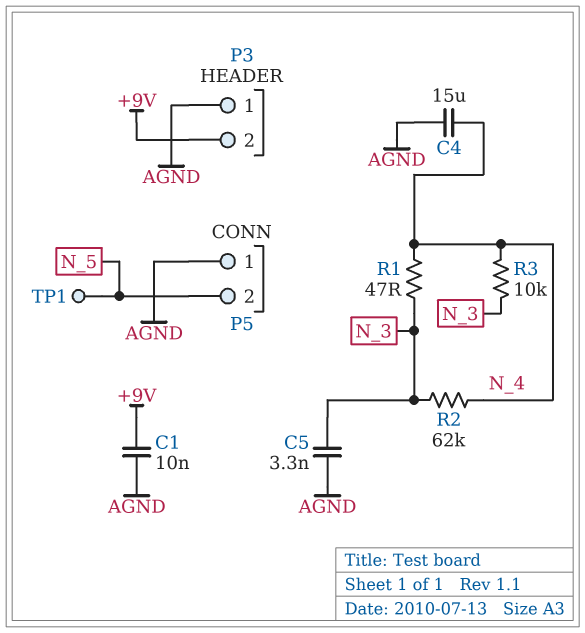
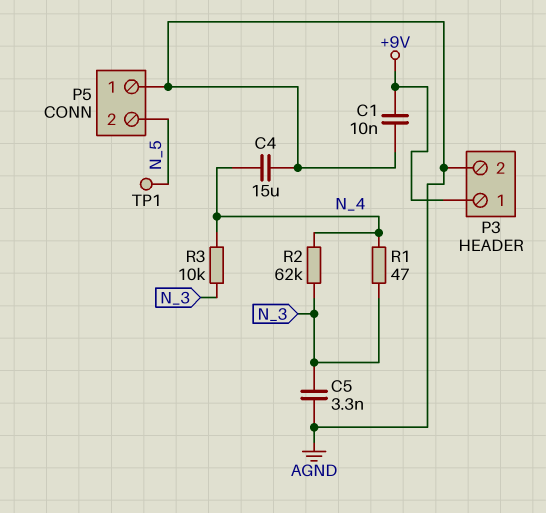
P3 pin 1: AGND -> +9V
P3 pin 2: +9V -> AGND

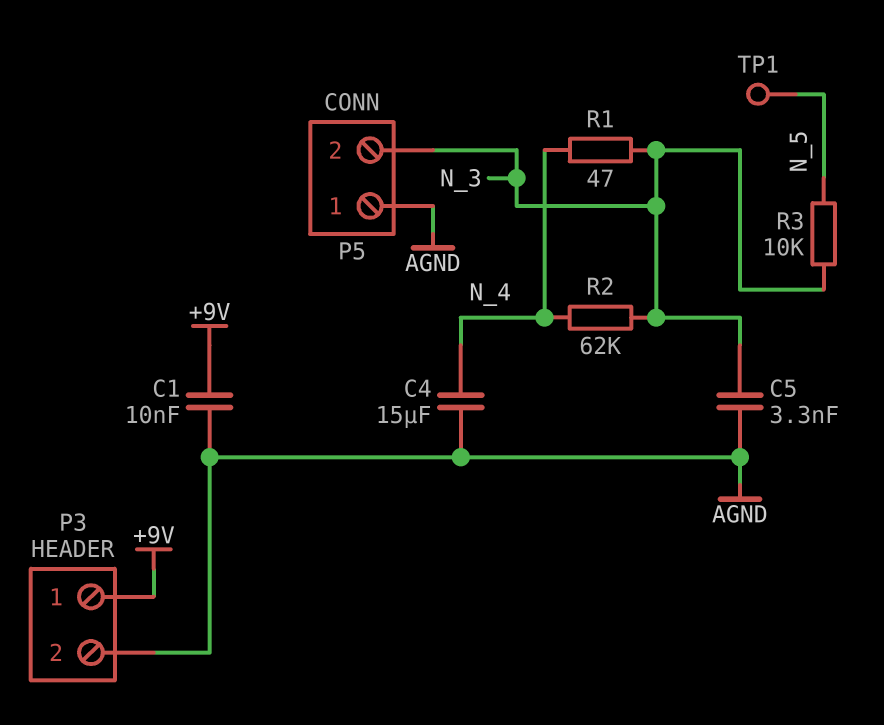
P5 pin 2: N_5 -> N_3
R3: 10k (N_3, N_4) -> 10k (N_3, N_5)

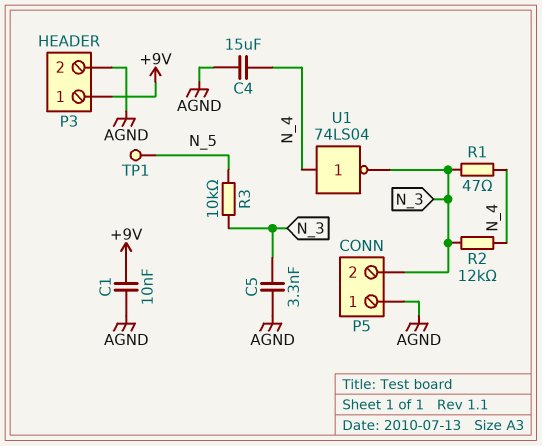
R2: 62k (N_3, N_4) -> 12k (N_3, N_4)
U1: none -> NOT 74LS04 (in N_4, out N_3)

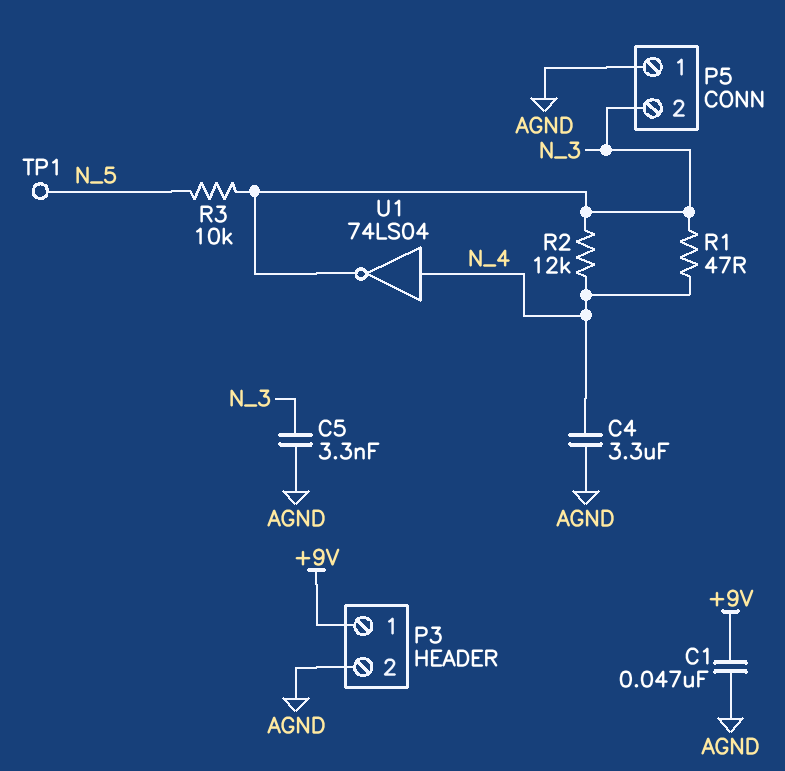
C1: 10nF (+9V, AGND) -> 47nF (+9V, AGND)
C4: 15uF (AGND, N_4) -> 3.3uF (AGND, N_4)

